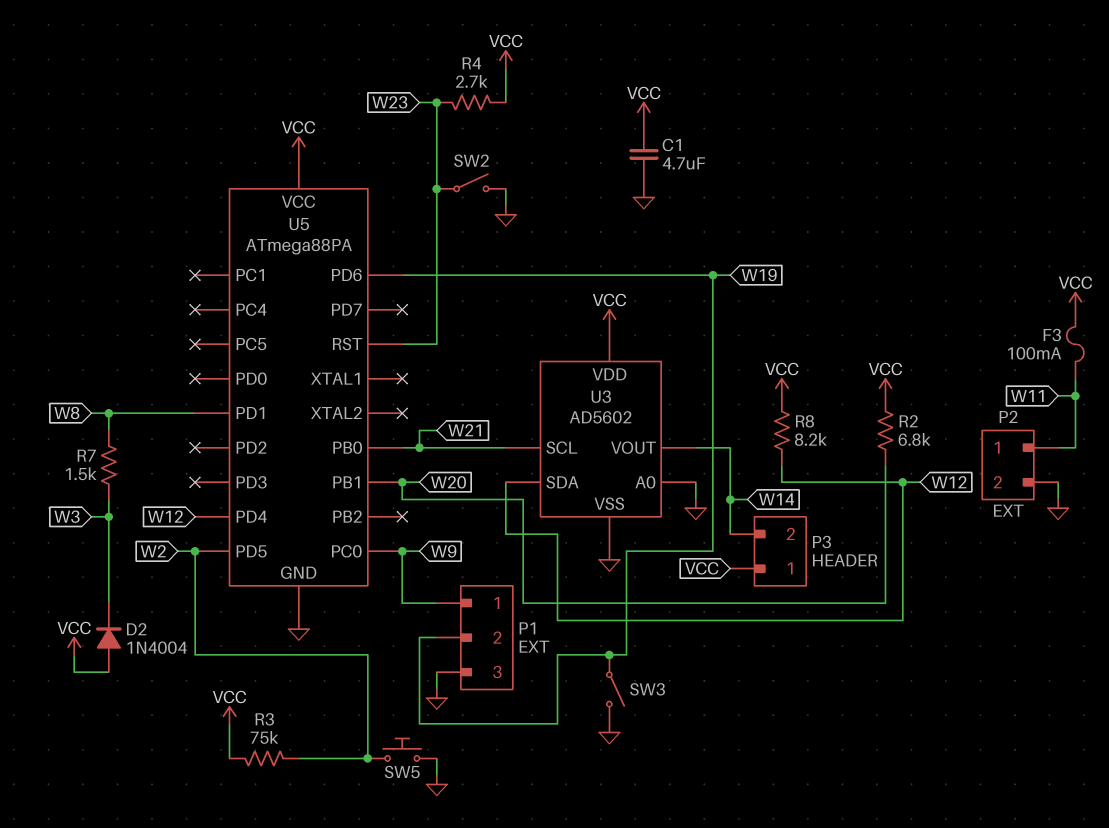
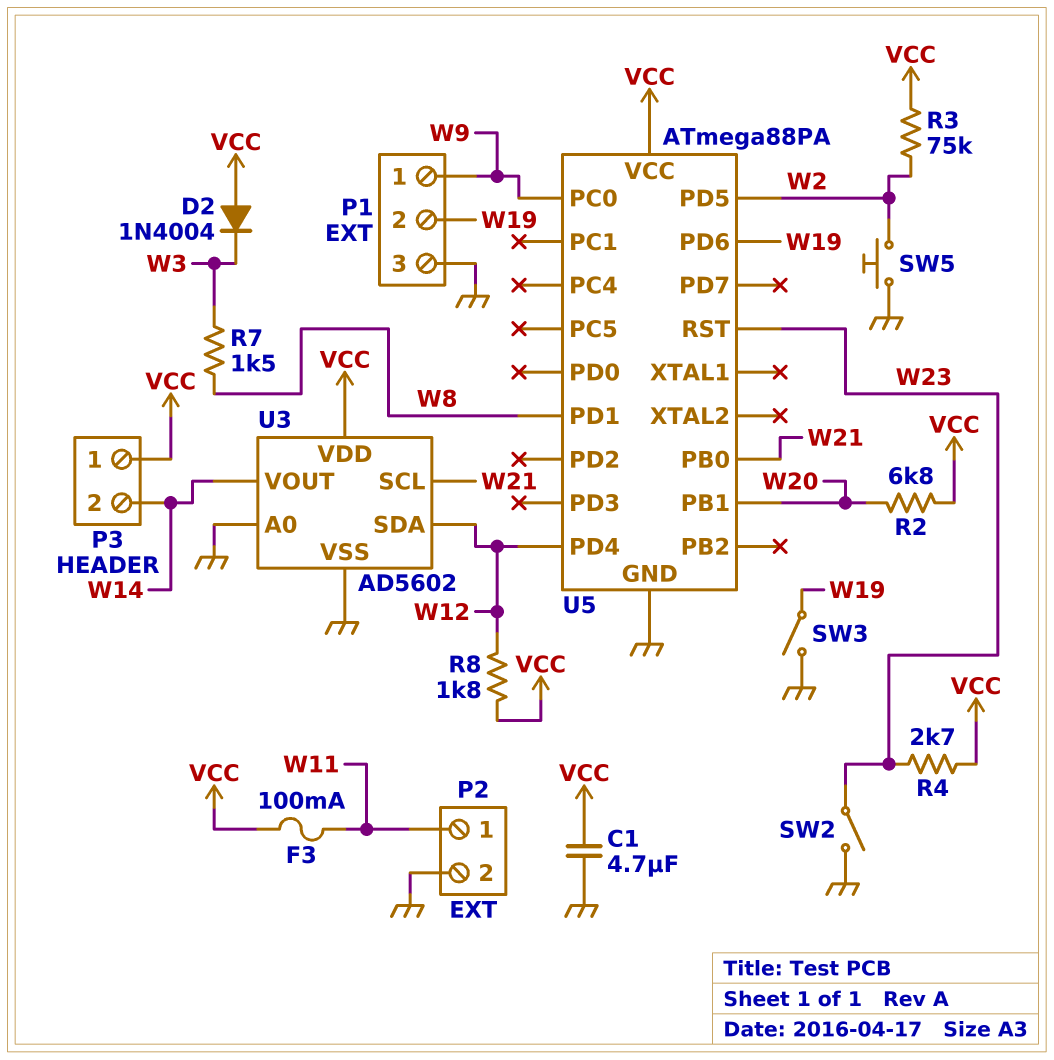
R8: 8.2k (VCC, W12) -> 1.8k (VCC, W12)

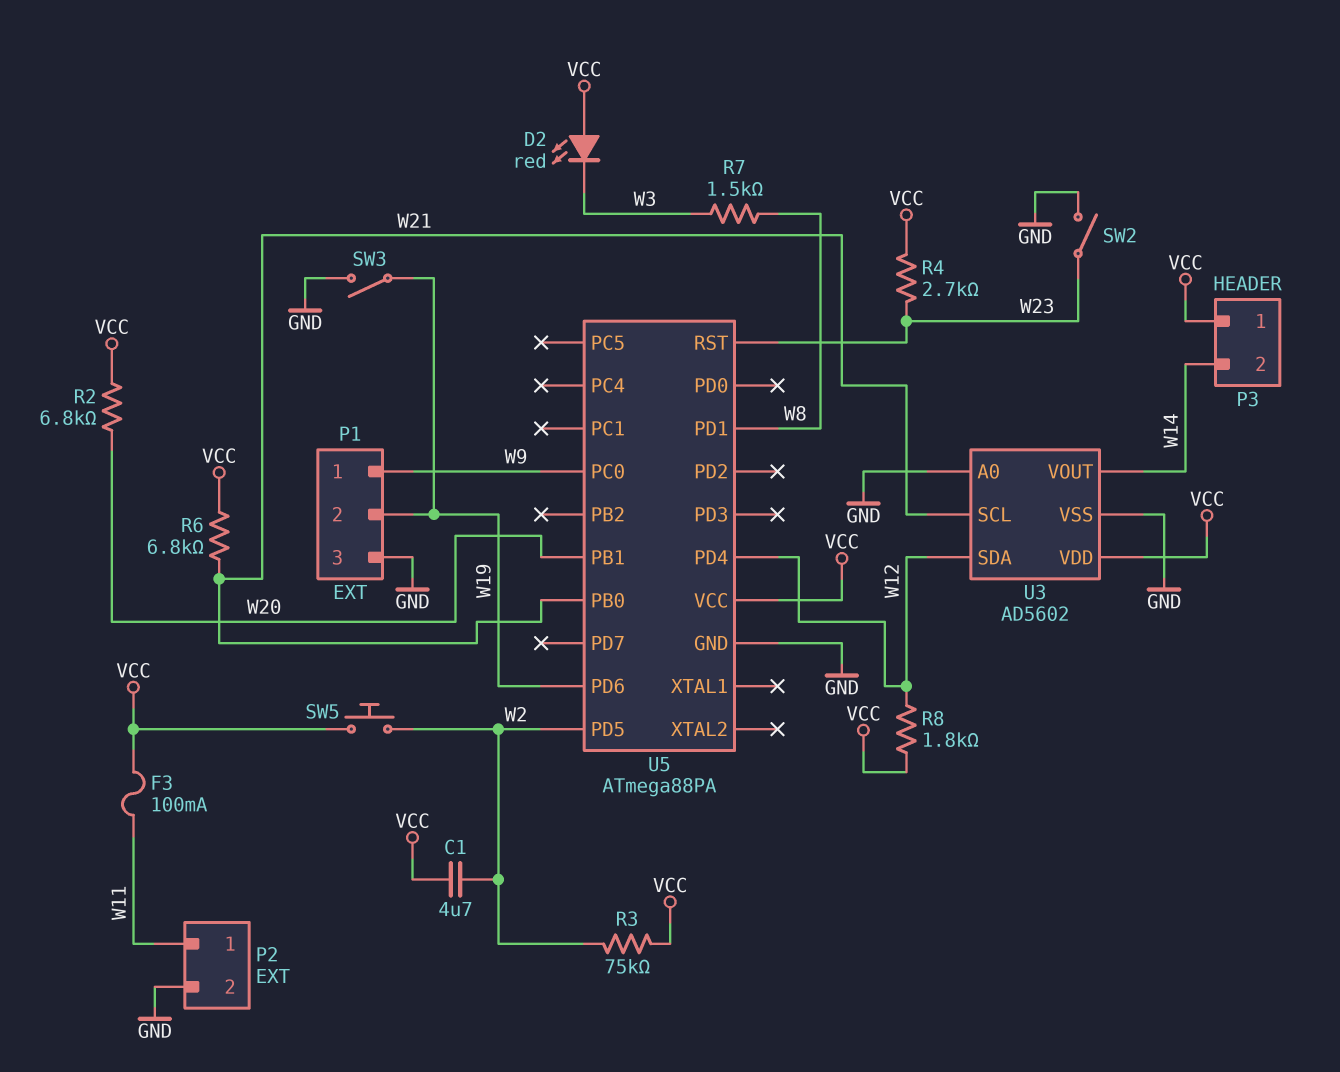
C1: 4.7uF (GND, VCC) -> 4.7uF (VCC, W2)
D2: diode 1N4004 (A VCC, K W3) -> LED red (A VCC, K W3)
R6: none -> 6.8k (VCC, W21)
SW5: button (GND, W2) -> button (VCC, W2)

